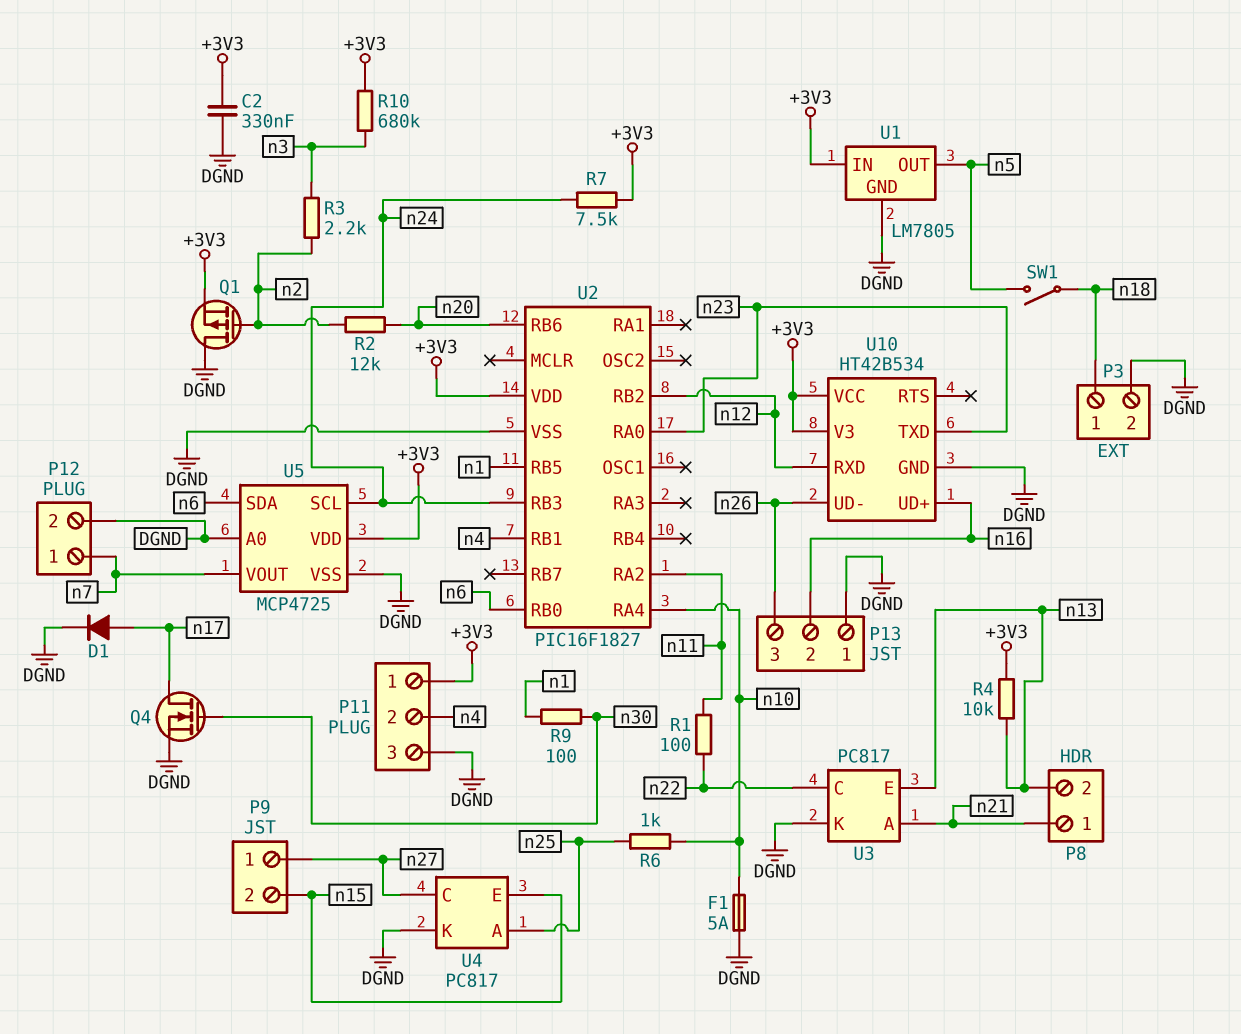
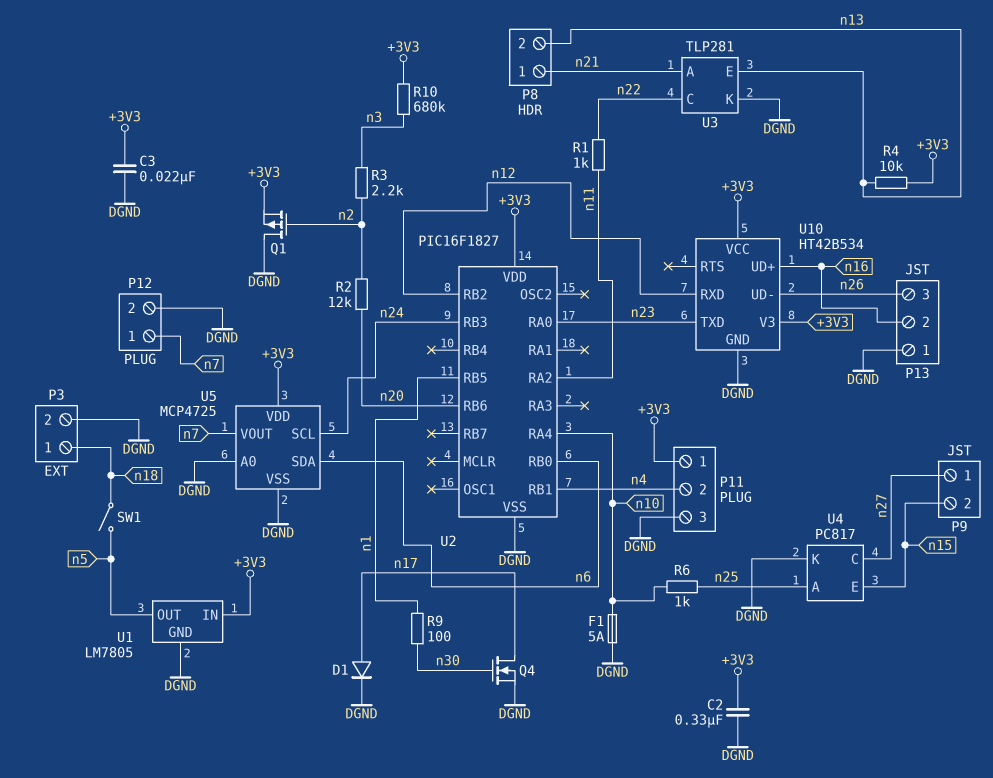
C3: none -> 22nF (+3V3, DGND)
R1: 100 (n11, n22) -> 1k (n11, n22)
R7: 7.5k (+3V3, n24) -> none
U3: PC817 -> TLP281

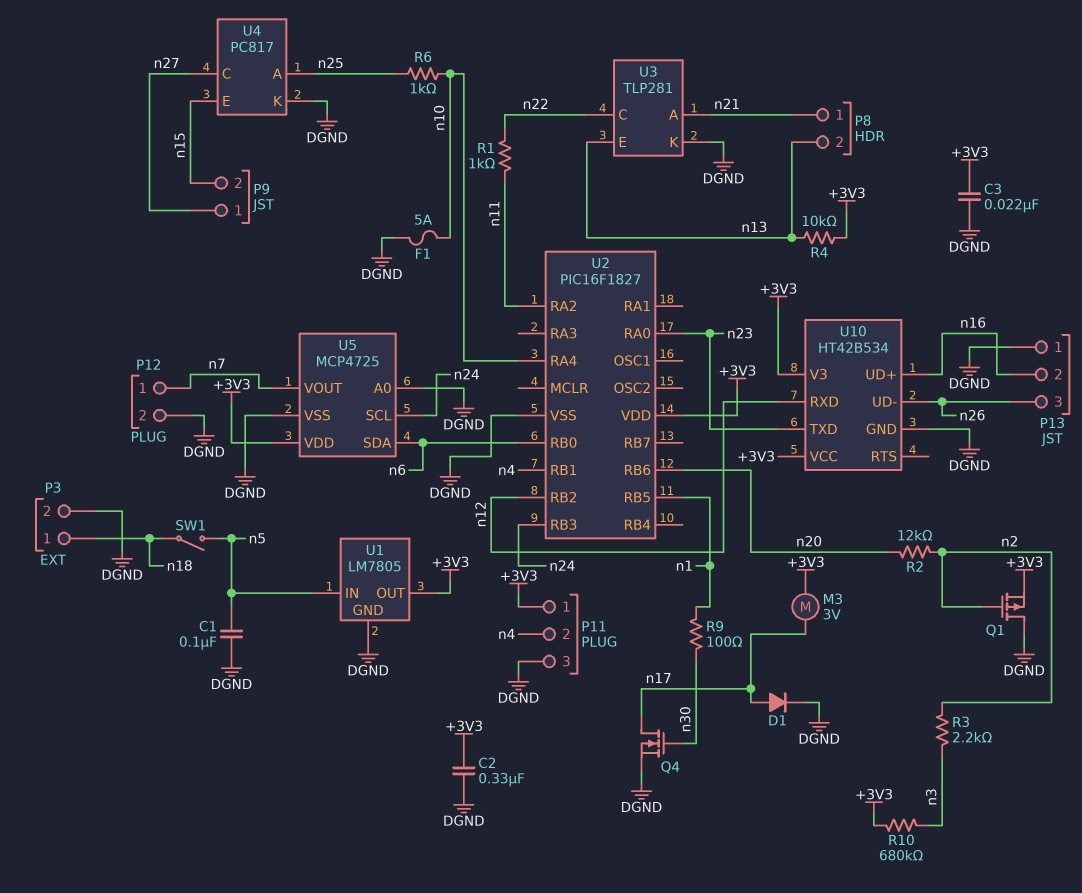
C1: none -> 100nF (DGND, n5)
M3: none -> motor 3V (+3V3, n17)
U1 pin IN: +3V3 -> n5
U1 pin OUT: n5 -> +3V3

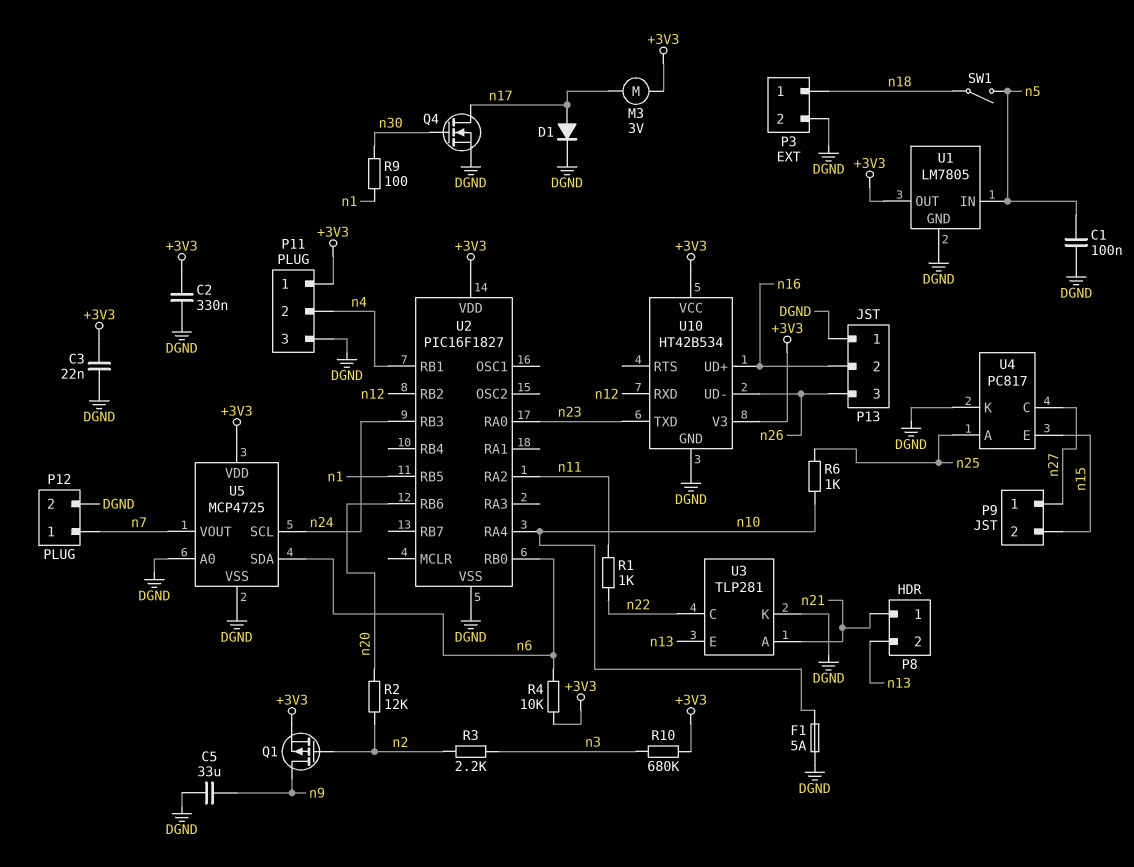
C5: none -> 33uF (DGND, n9)
Q1: PMOS (G n2, D DGND, S +3V3) -> PMOS (G n2, D n9, S +3V3)
R4: 10k (+3V3, n13) -> 10k (+3V3, n6)

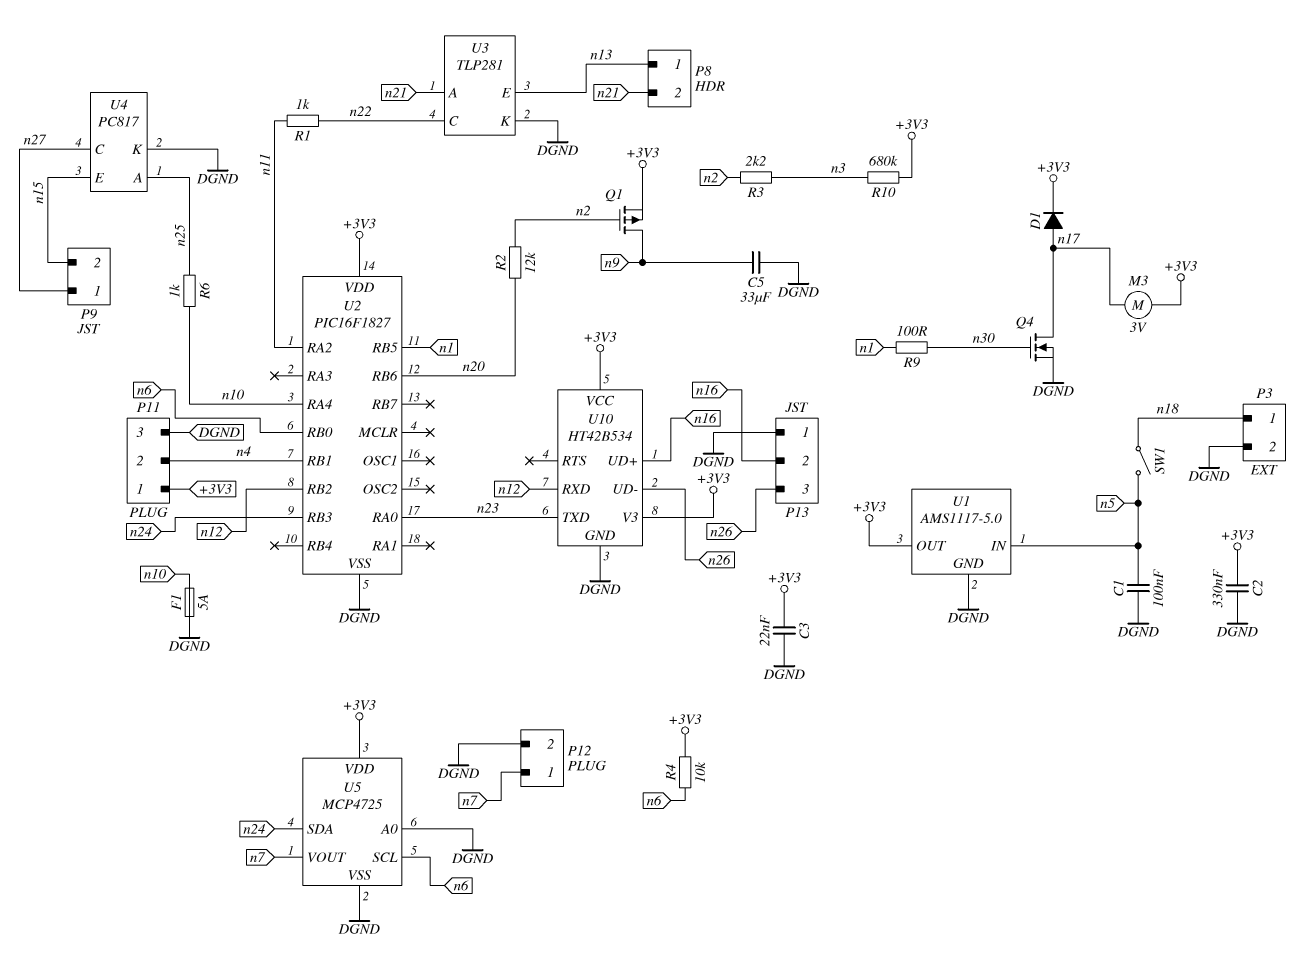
D1: diode (A n17, K DGND) -> diode (A n17, K +3V3)
P8 pin 1: n21 -> n13
P8 pin 2: n13 -> n21
U1: LM7805 -> AMS1117-5.0
U5 pin SCL: n24 -> n6
U5 pin SDA: n6 -> n24

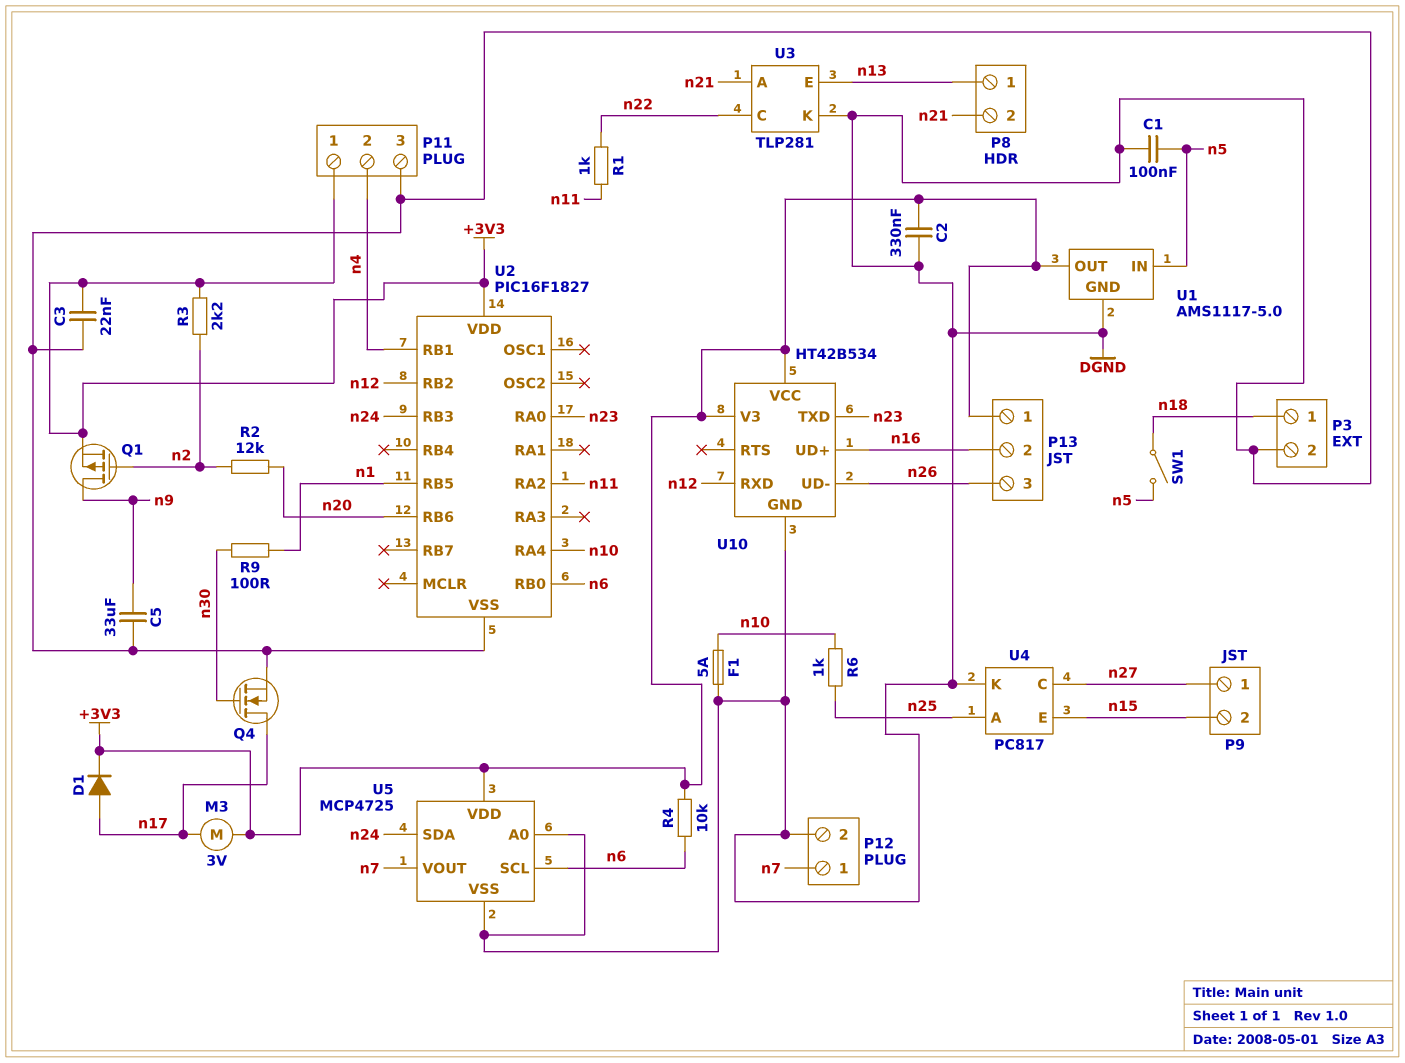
P13 pin 1: DGND -> +3V3
R3: 2.2k (n2, n3) -> 2.2k (+3V3, n2)
R10: 680k (+3V3, n3) -> none

